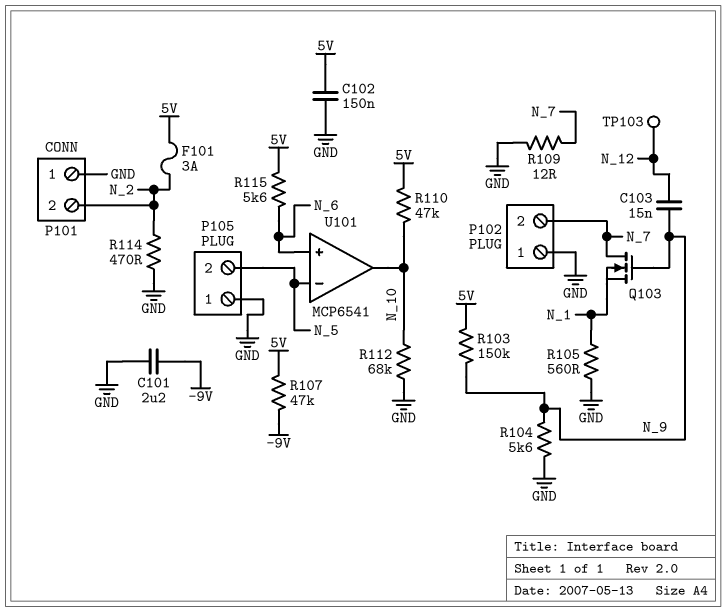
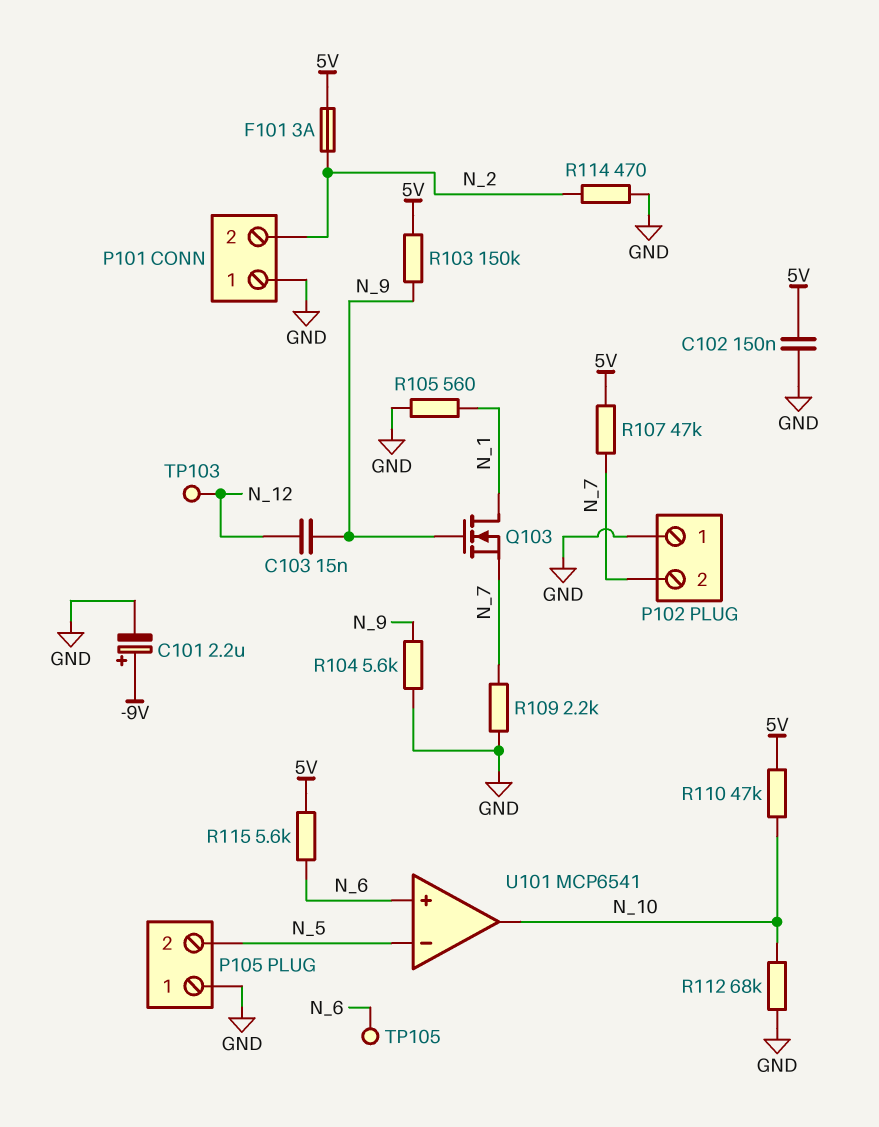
C101: 2.2uF (-9V, GND) -> 2.2uF (plus -9V, minus GND)
Q103: NMOS (G N_9, D N_7, S N_1) -> NMOS (G N_9, D N_1, S N_7)
R107: 47k (-9V, 5V) -> 47k (5V, N_7)
R109: 12 (GND, N_7) -> 2.2k (GND, N_7)
TP105: none -> test point (N_6)

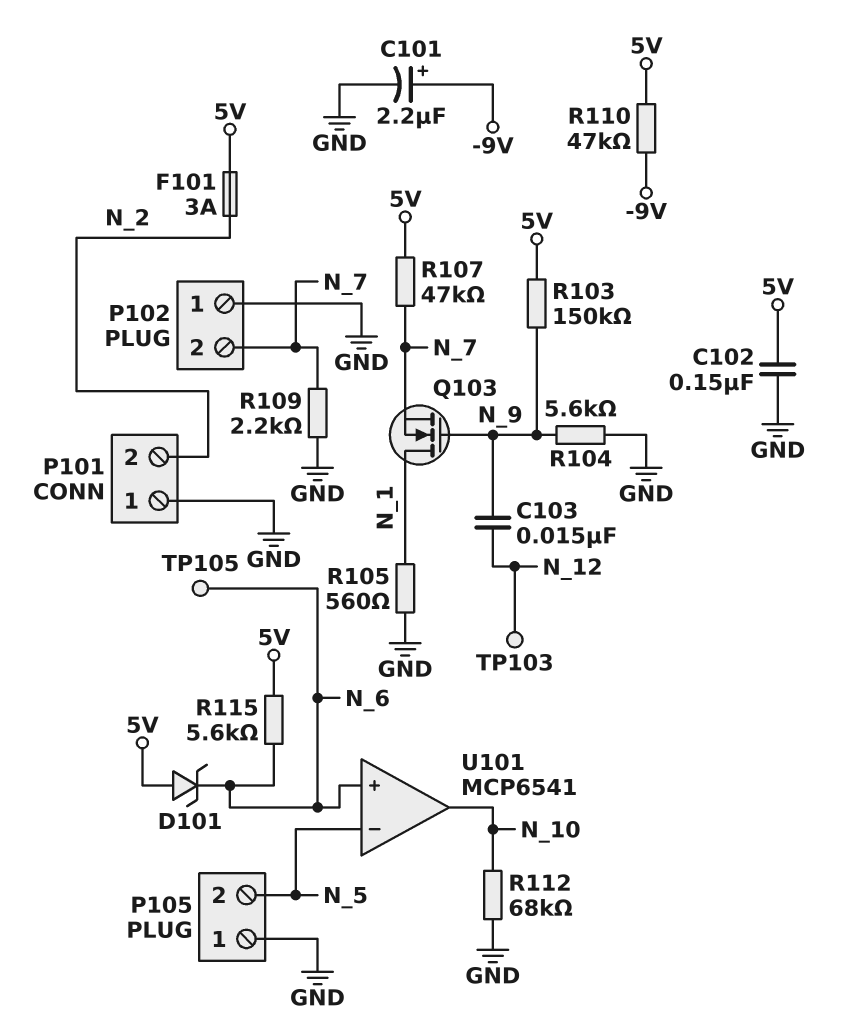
D101: none -> zener (A 5V, K N_6)
R110: 47k (5V, N_10) -> 47k (-9V, 5V)
R114: 470 (GND, N_2) -> none

